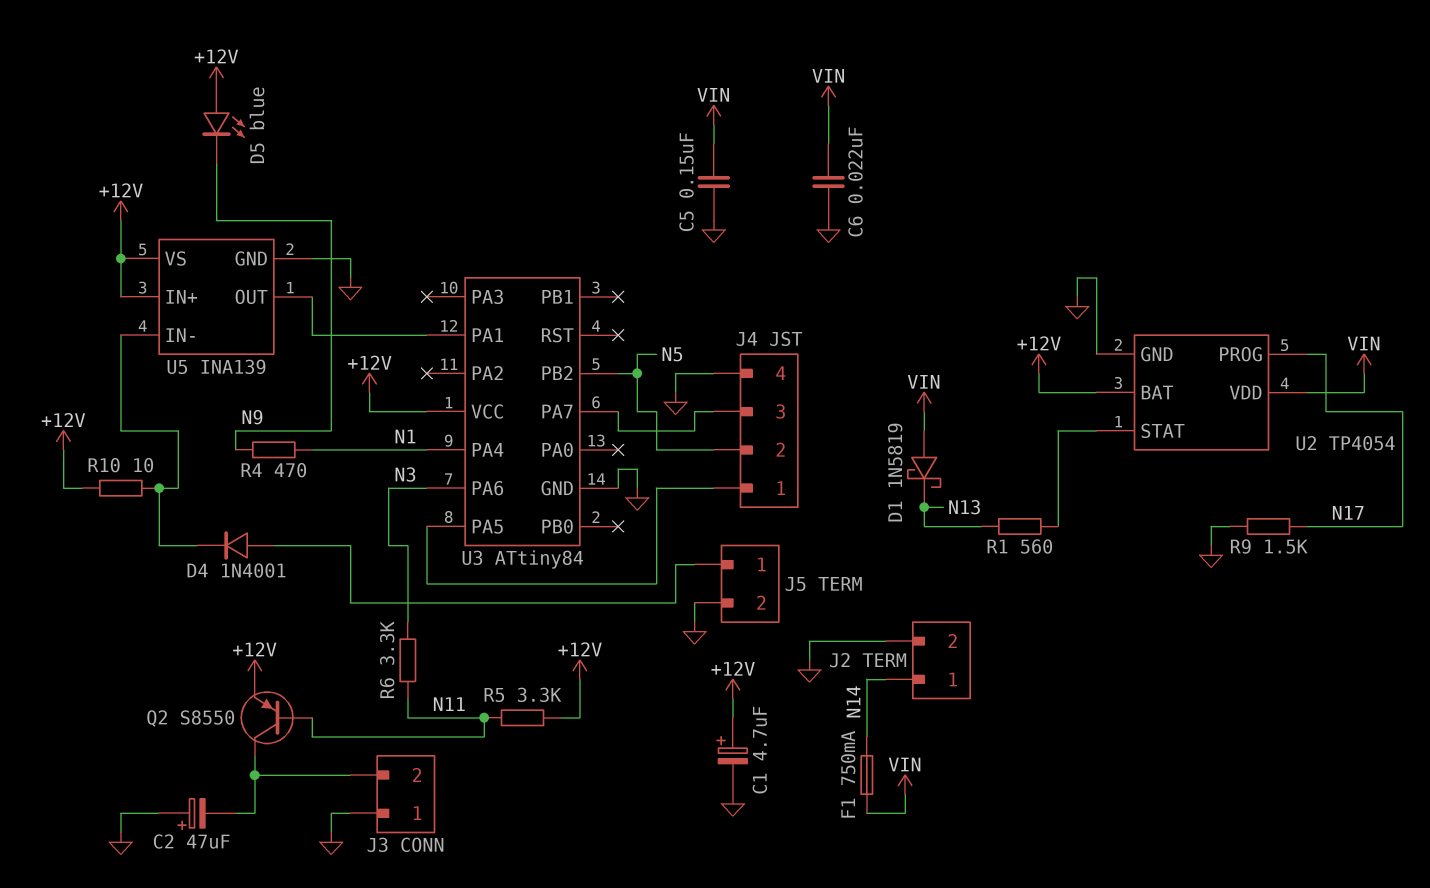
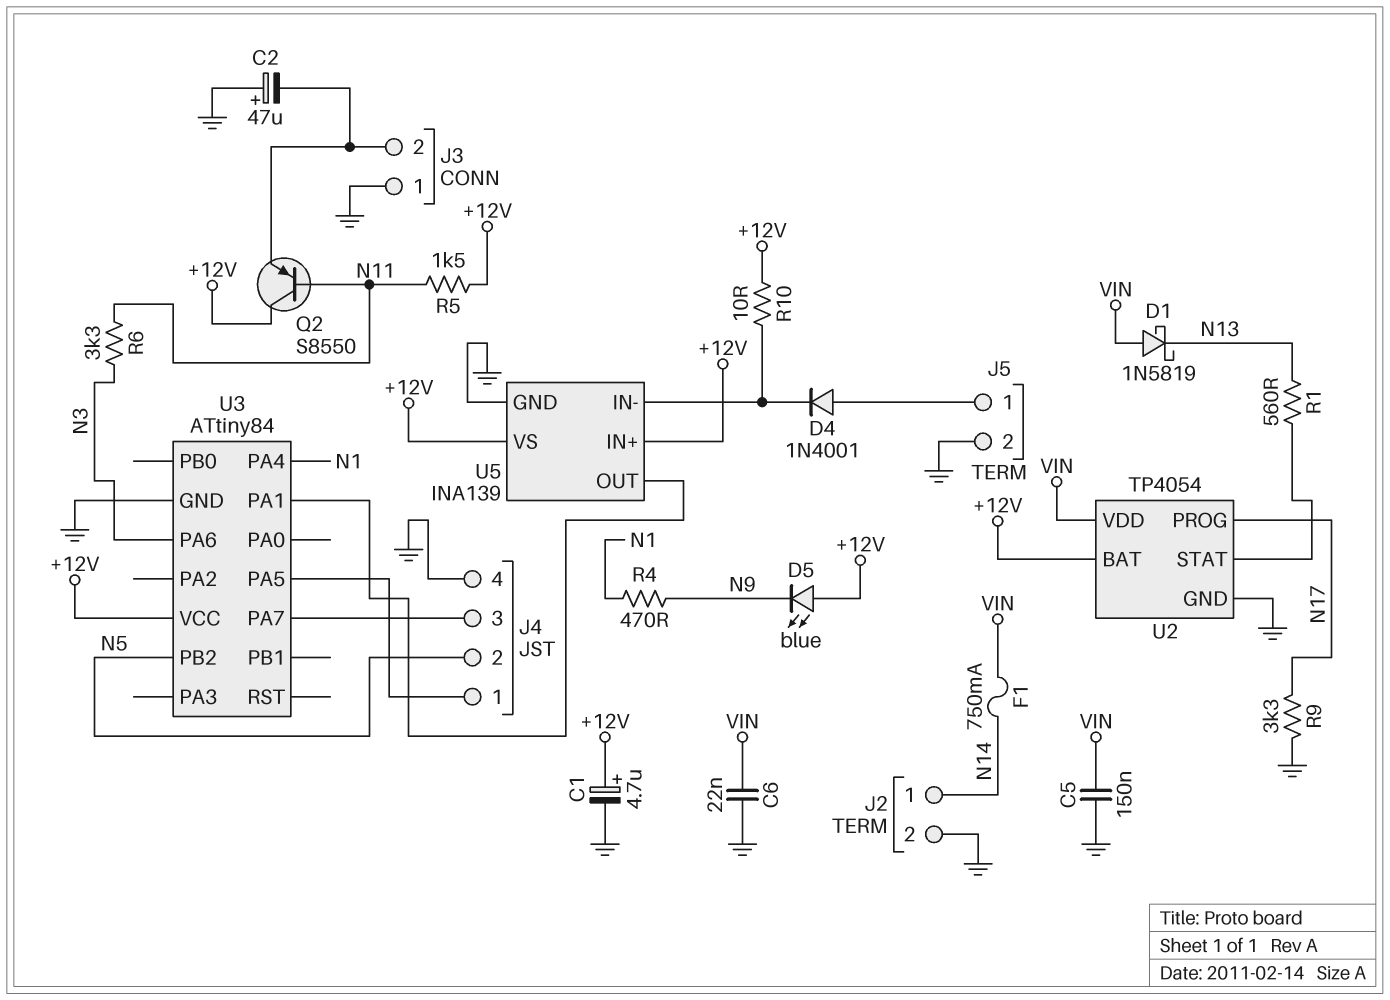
Q2: PNP S8550 (B N11, C J3/2, E +12V) -> PNP S8550 (B N11, C +12V, E J3/2)
R5: 3.3k (+12V, N11) -> 1.5k (+12V, N11)
R9: 1.5k (GND, N17) -> 3.3k (GND, N17)

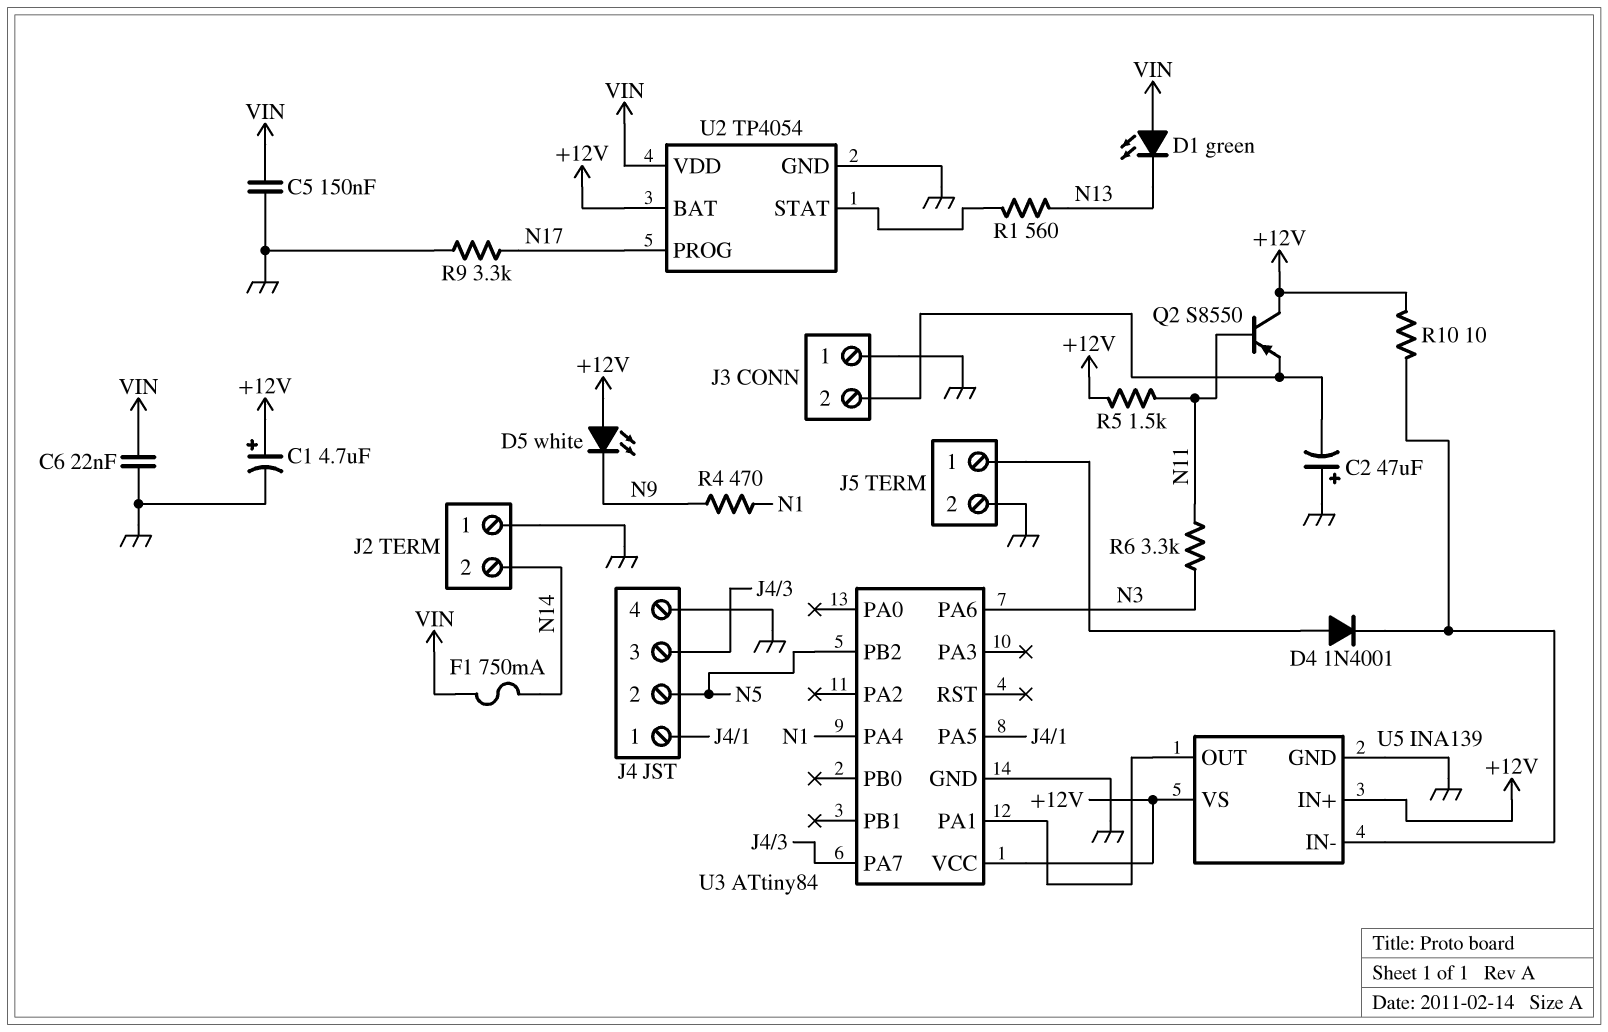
D1: schottky 1N5819 (A VIN, K N13) -> LED green (A VIN, K N13)
D5: LED blue (A +12V, K N9) -> LED white (A +12V, K N9)
J2 pin 1: N14 -> GND
J2 pin 2: GND -> N14

